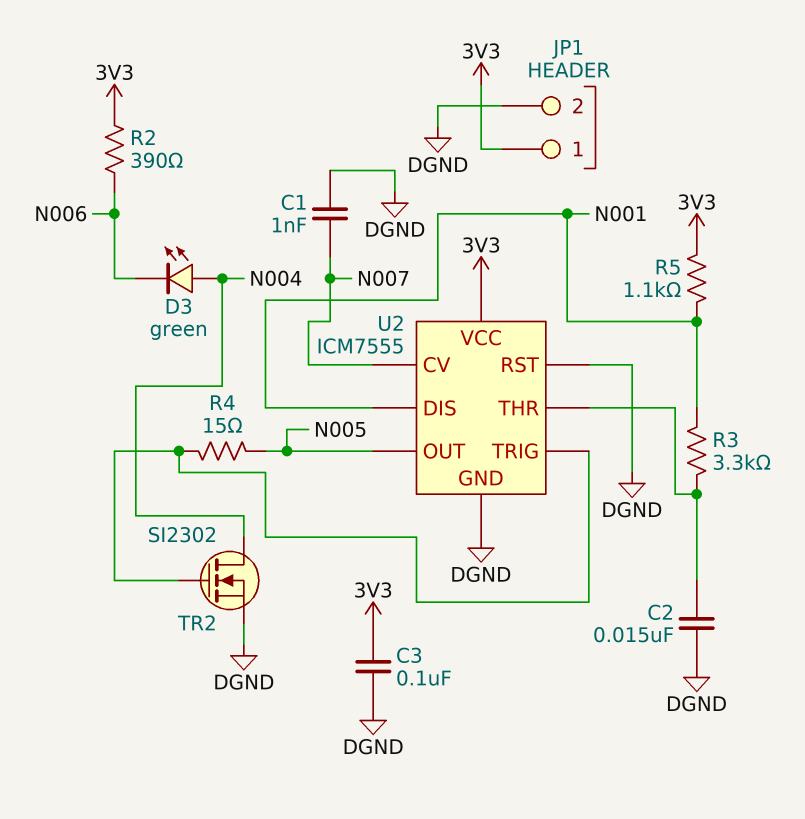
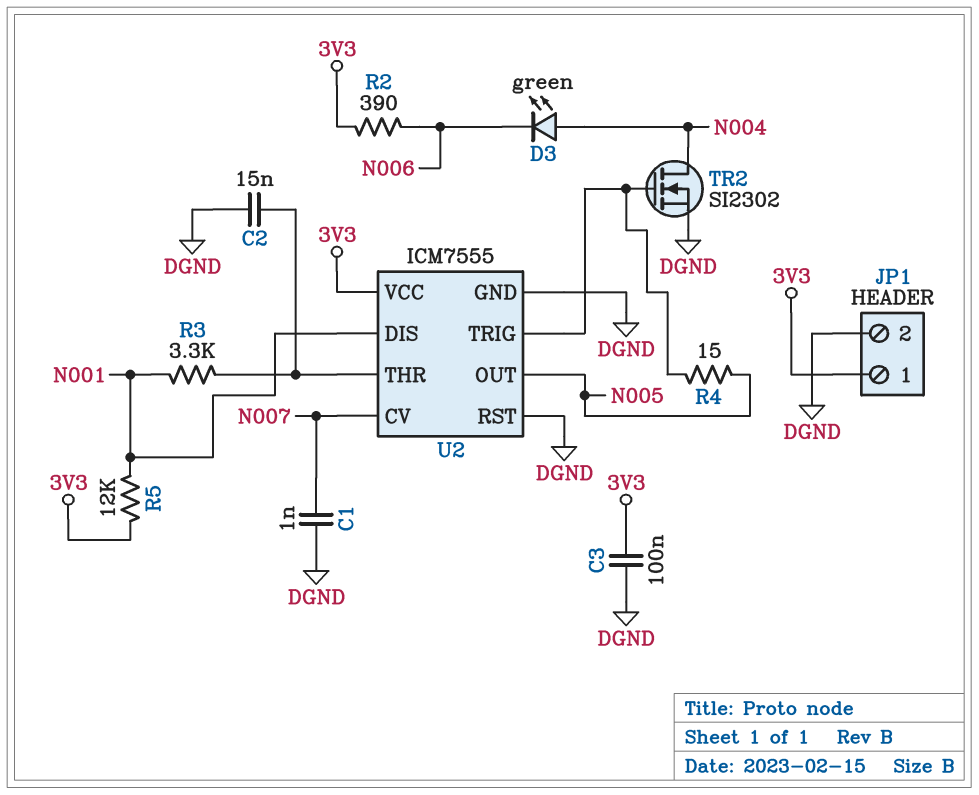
R5: 1.1k (3V3, N001) -> 12k (3V3, N001)

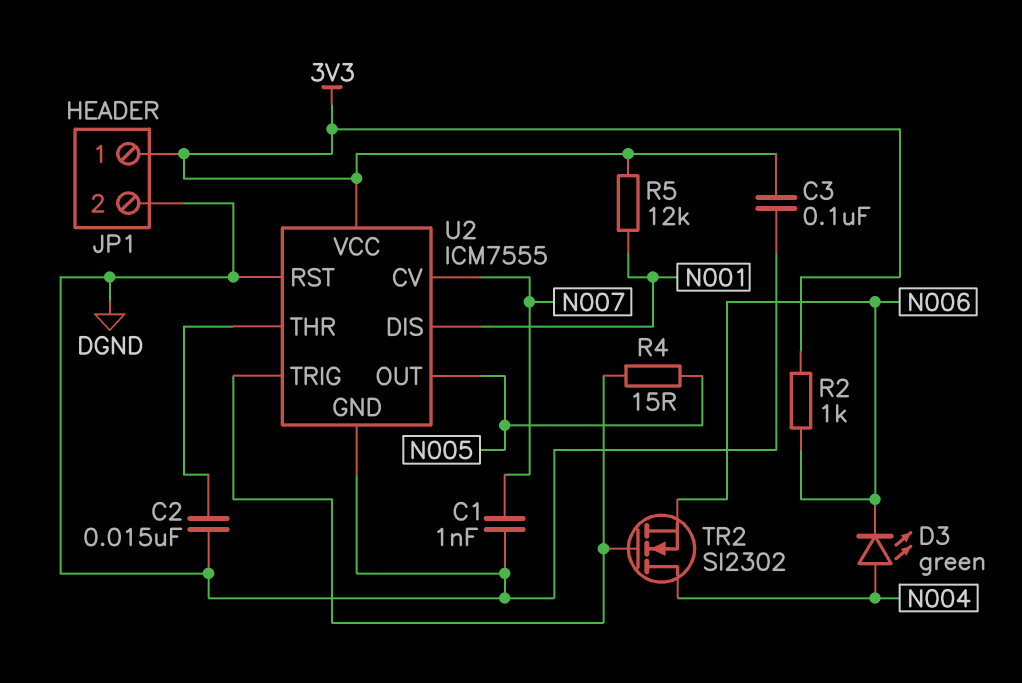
R2: 390 (3V3, N006) -> 1k (3V3, N006)
R3: 3.3k (N001, U2/THR) -> none
TR2: NMOS SI2302 (G U2/TRIG, D N004, S DGND) -> NMOS SI2302 (G U2/TRIG, D N004, S N006)

